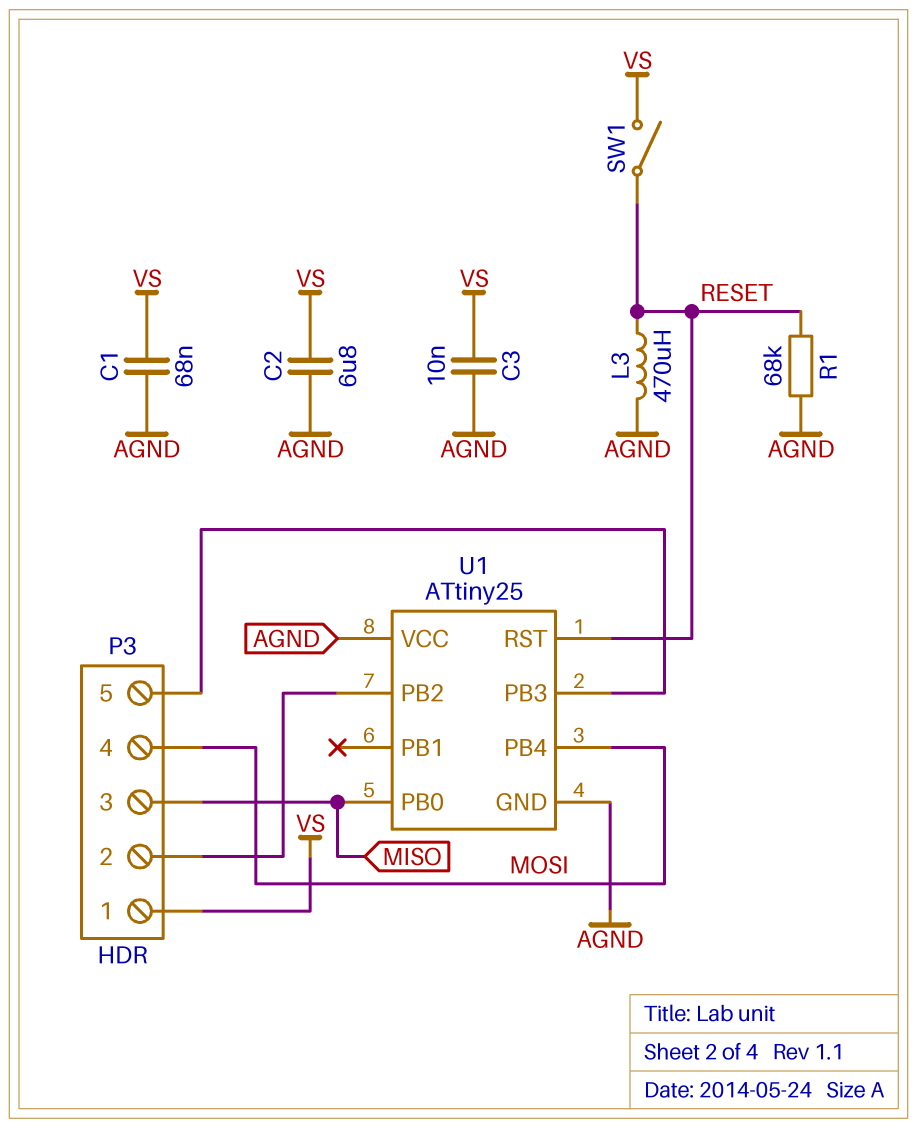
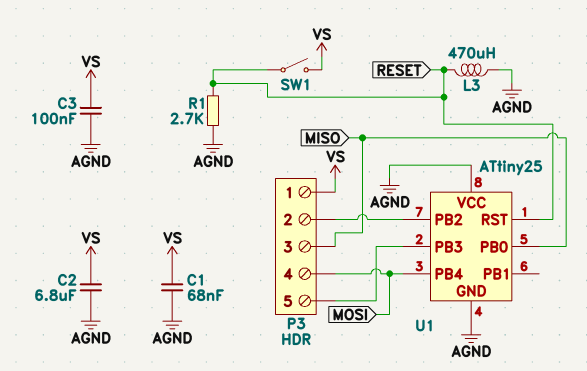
C3: 10nF (AGND, VS) -> 100nF (AGND, VS)
R1: 68k (AGND, RESET) -> 2.7k (AGND, RESET)

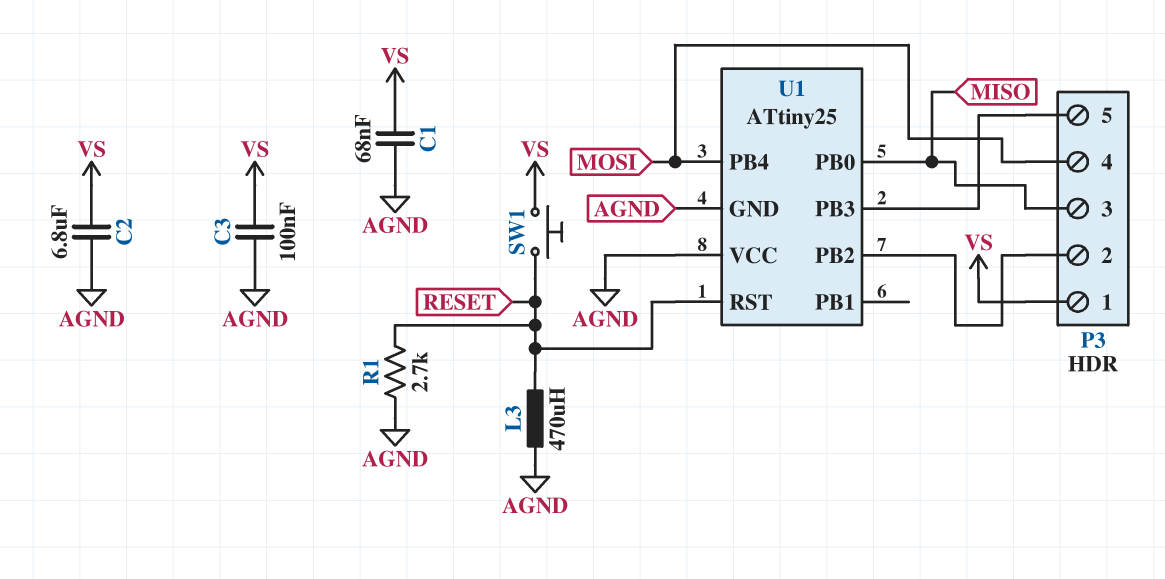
SW1: switch (RESET, VS) -> button (RESET, VS)

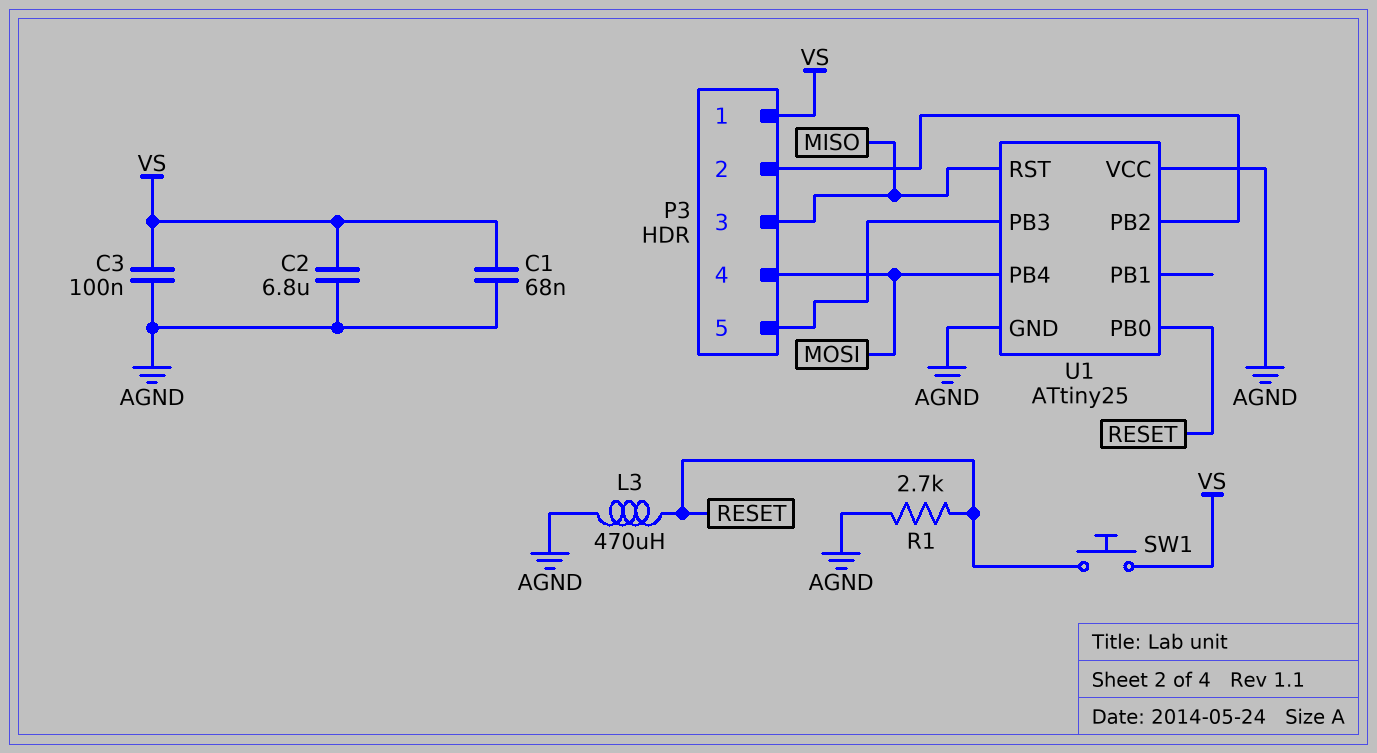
U1 pin PB0: MISO -> RESET
U1 pin RST: RESET -> MISO

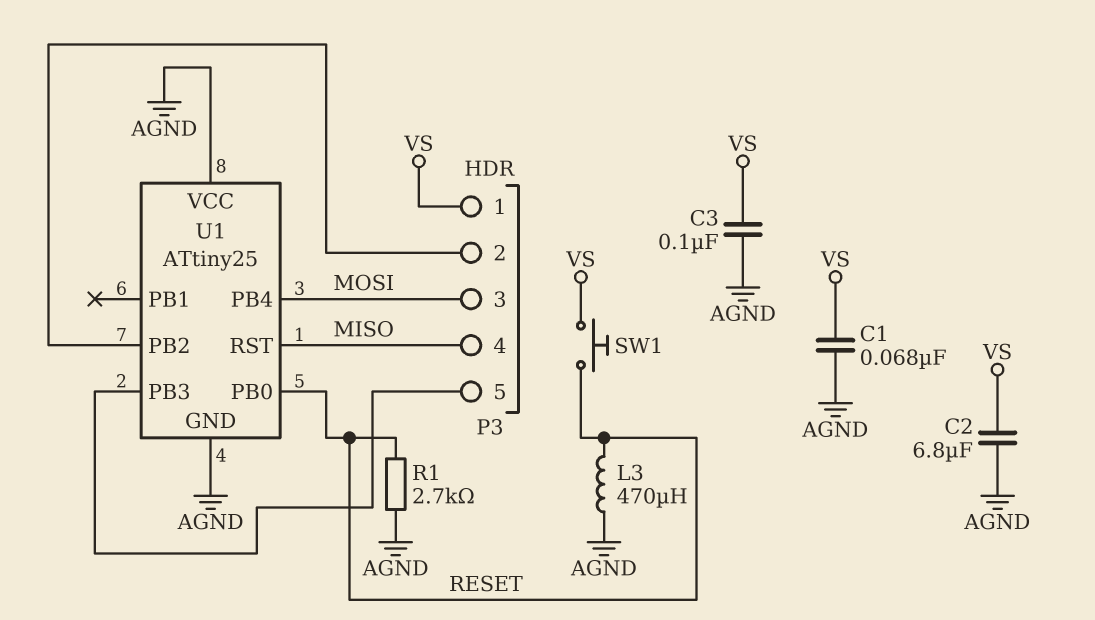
P3 pin 3: MISO -> MOSI
P3 pin 4: MOSI -> MISO

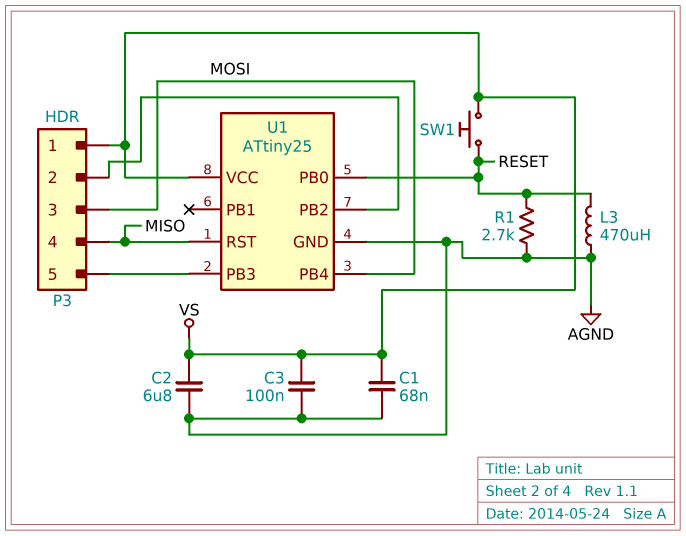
U1 pin VCC: AGND -> VS

